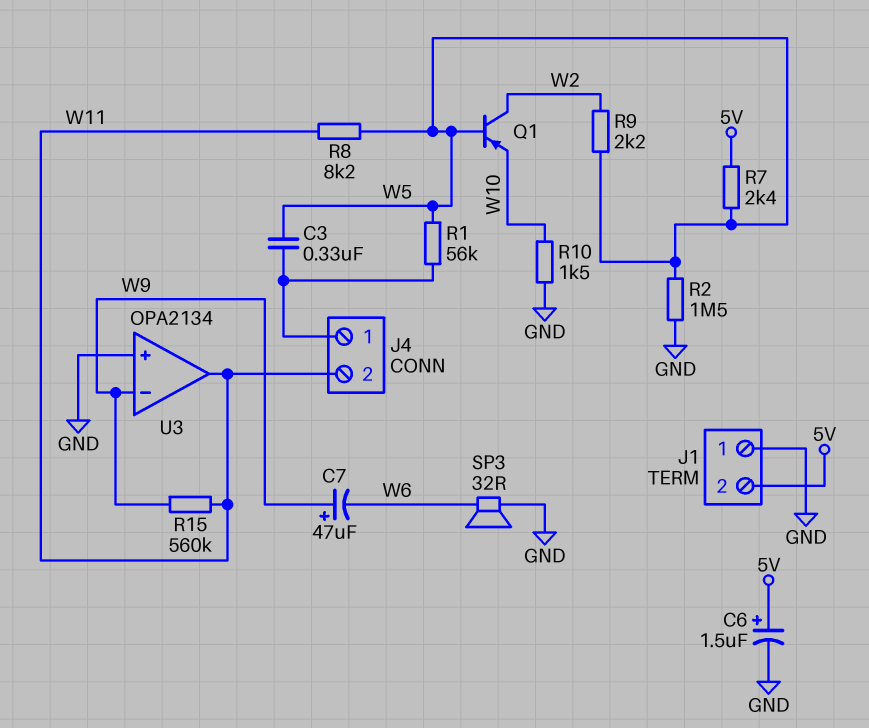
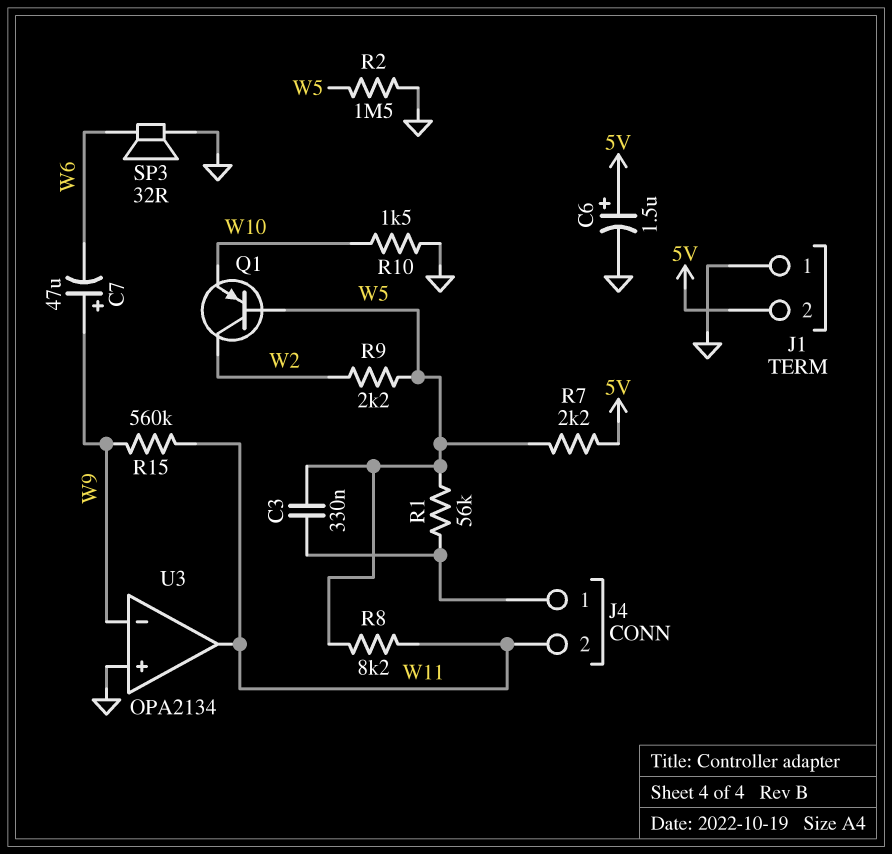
R7: 2.4k (5V, W5) -> 2.2k (5V, W5)

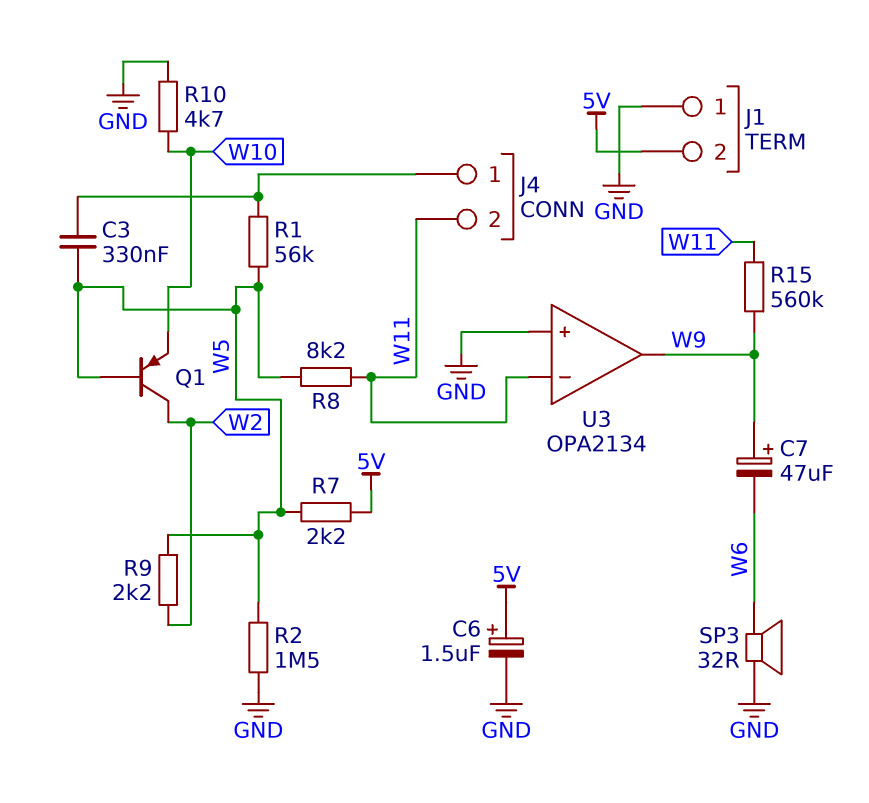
R10: 1.5k (GND, W10) -> 4.7k (GND, W10)
U3 pin in-: W9 -> W11
U3 pin out: W11 -> W9

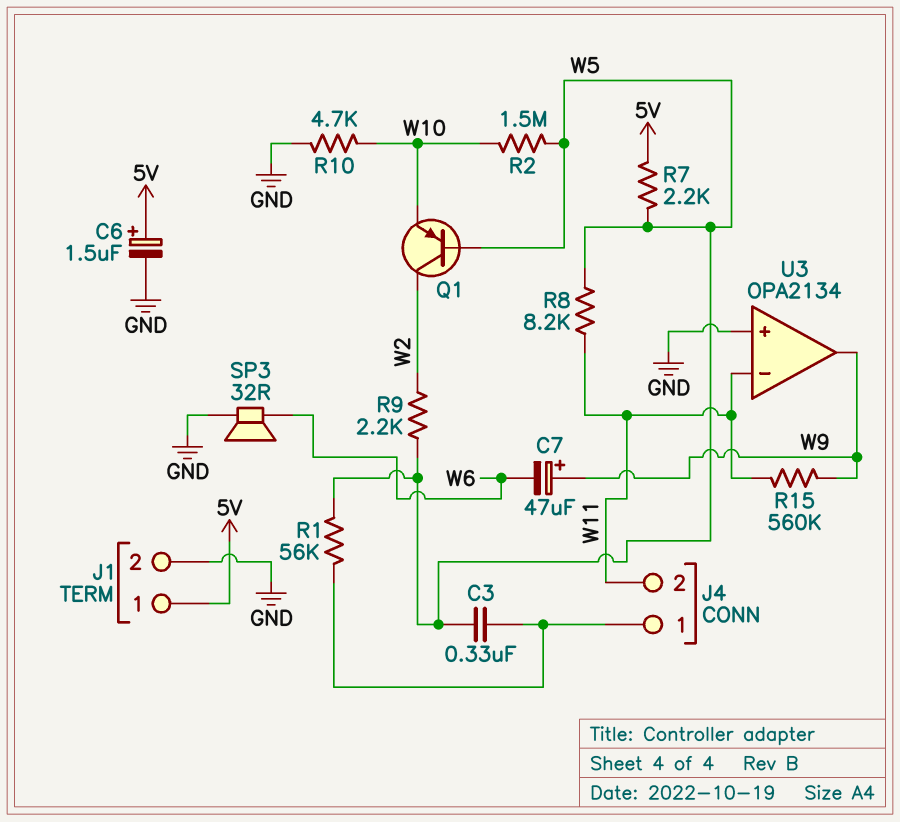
J1 pin 1: GND -> 5V
J1 pin 2: 5V -> GND
R2: 1.5M (GND, W5) -> 1.5M (W5, W10)

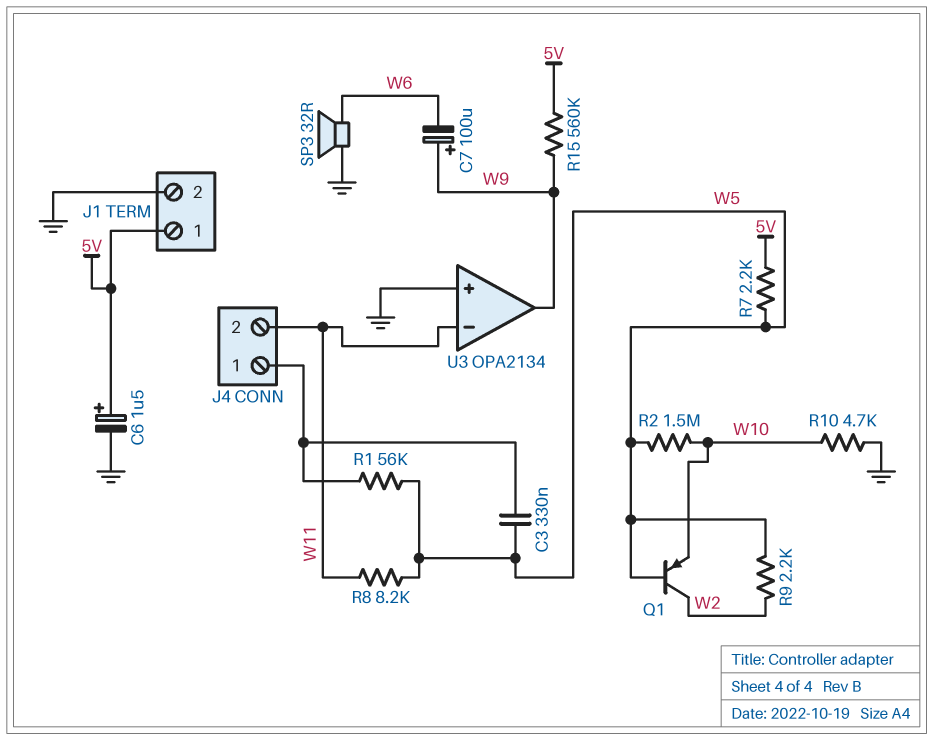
C7: 47uF (plus W9, minus W6) -> 100uF (plus W9, minus W6)
R15: 560k (W9, W11) -> 560k (5V, W9)

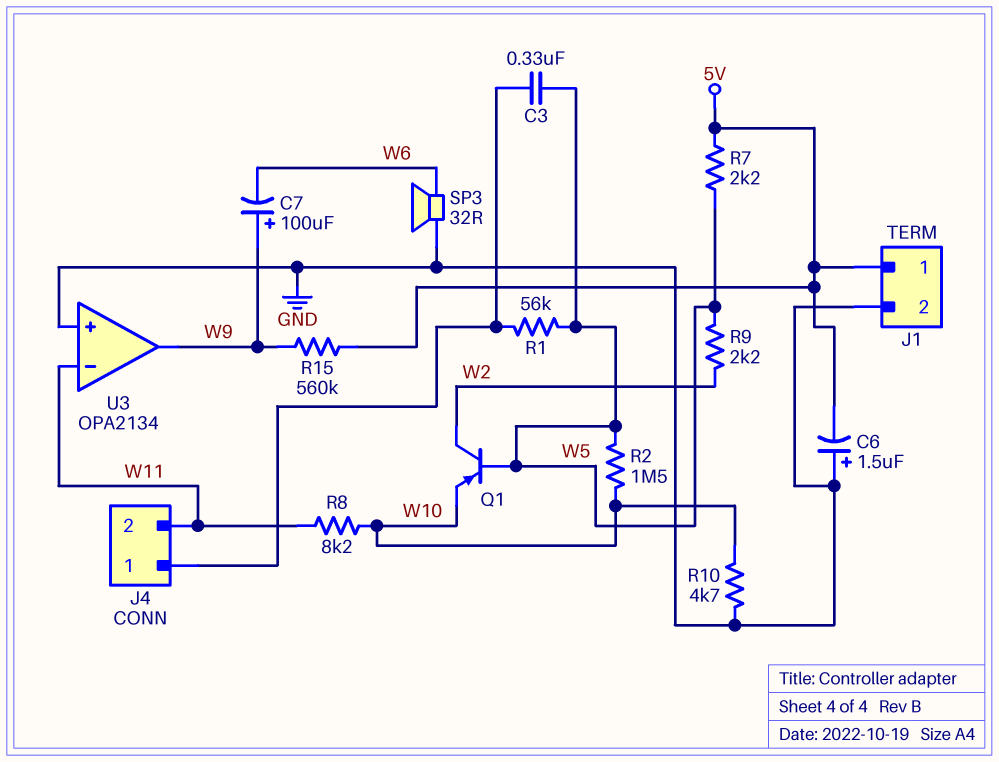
C6: 1.5uF (plus 5V, minus GND) -> 1.5uF (plus GND, minus 5V)
R8: 8.2k (W5, W11) -> 8.2k (W10, W11)

